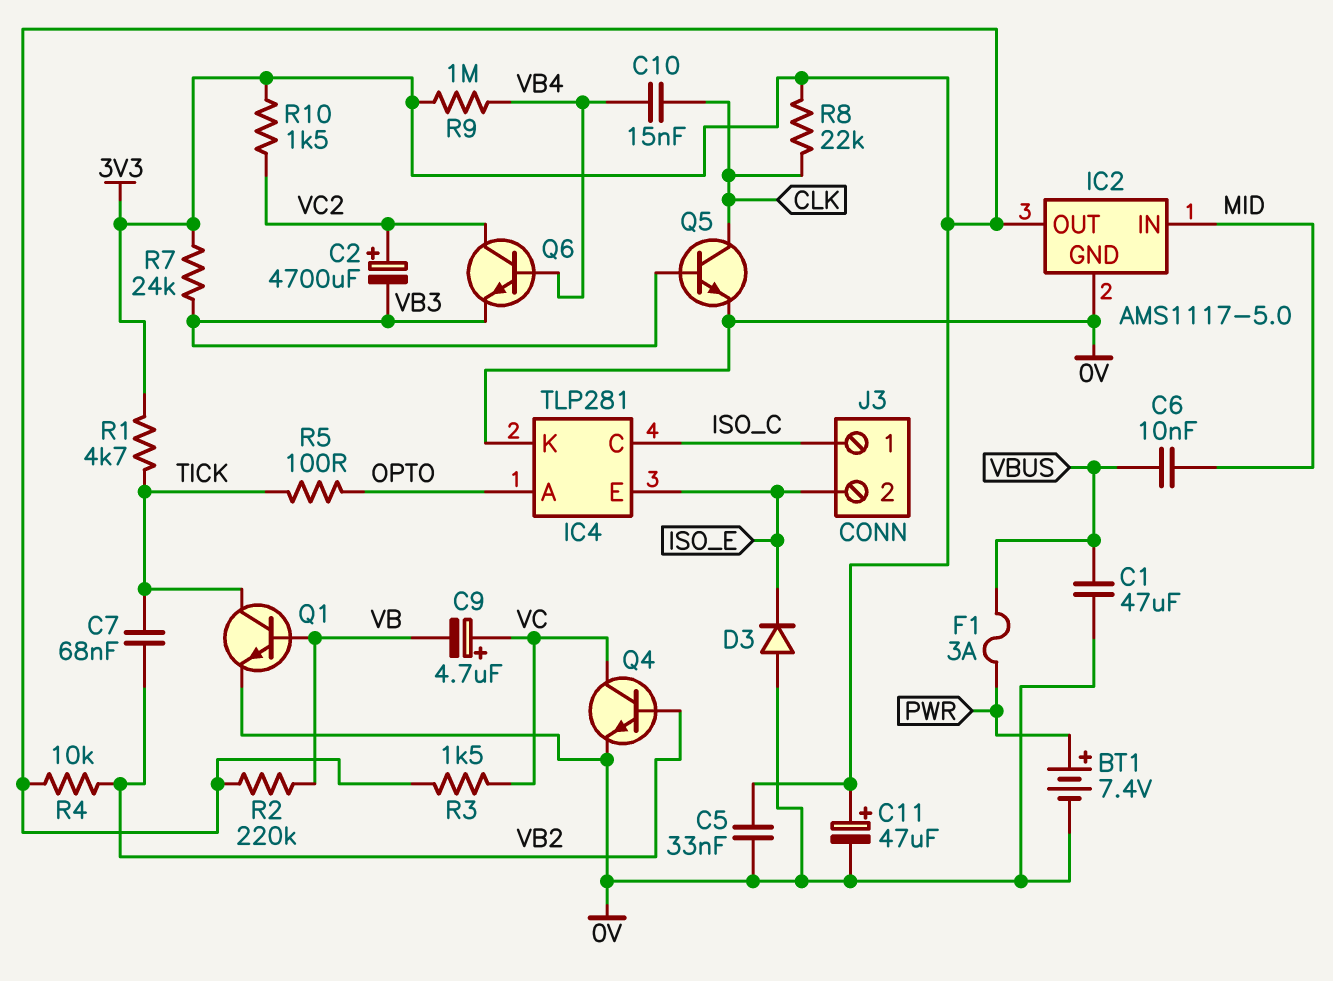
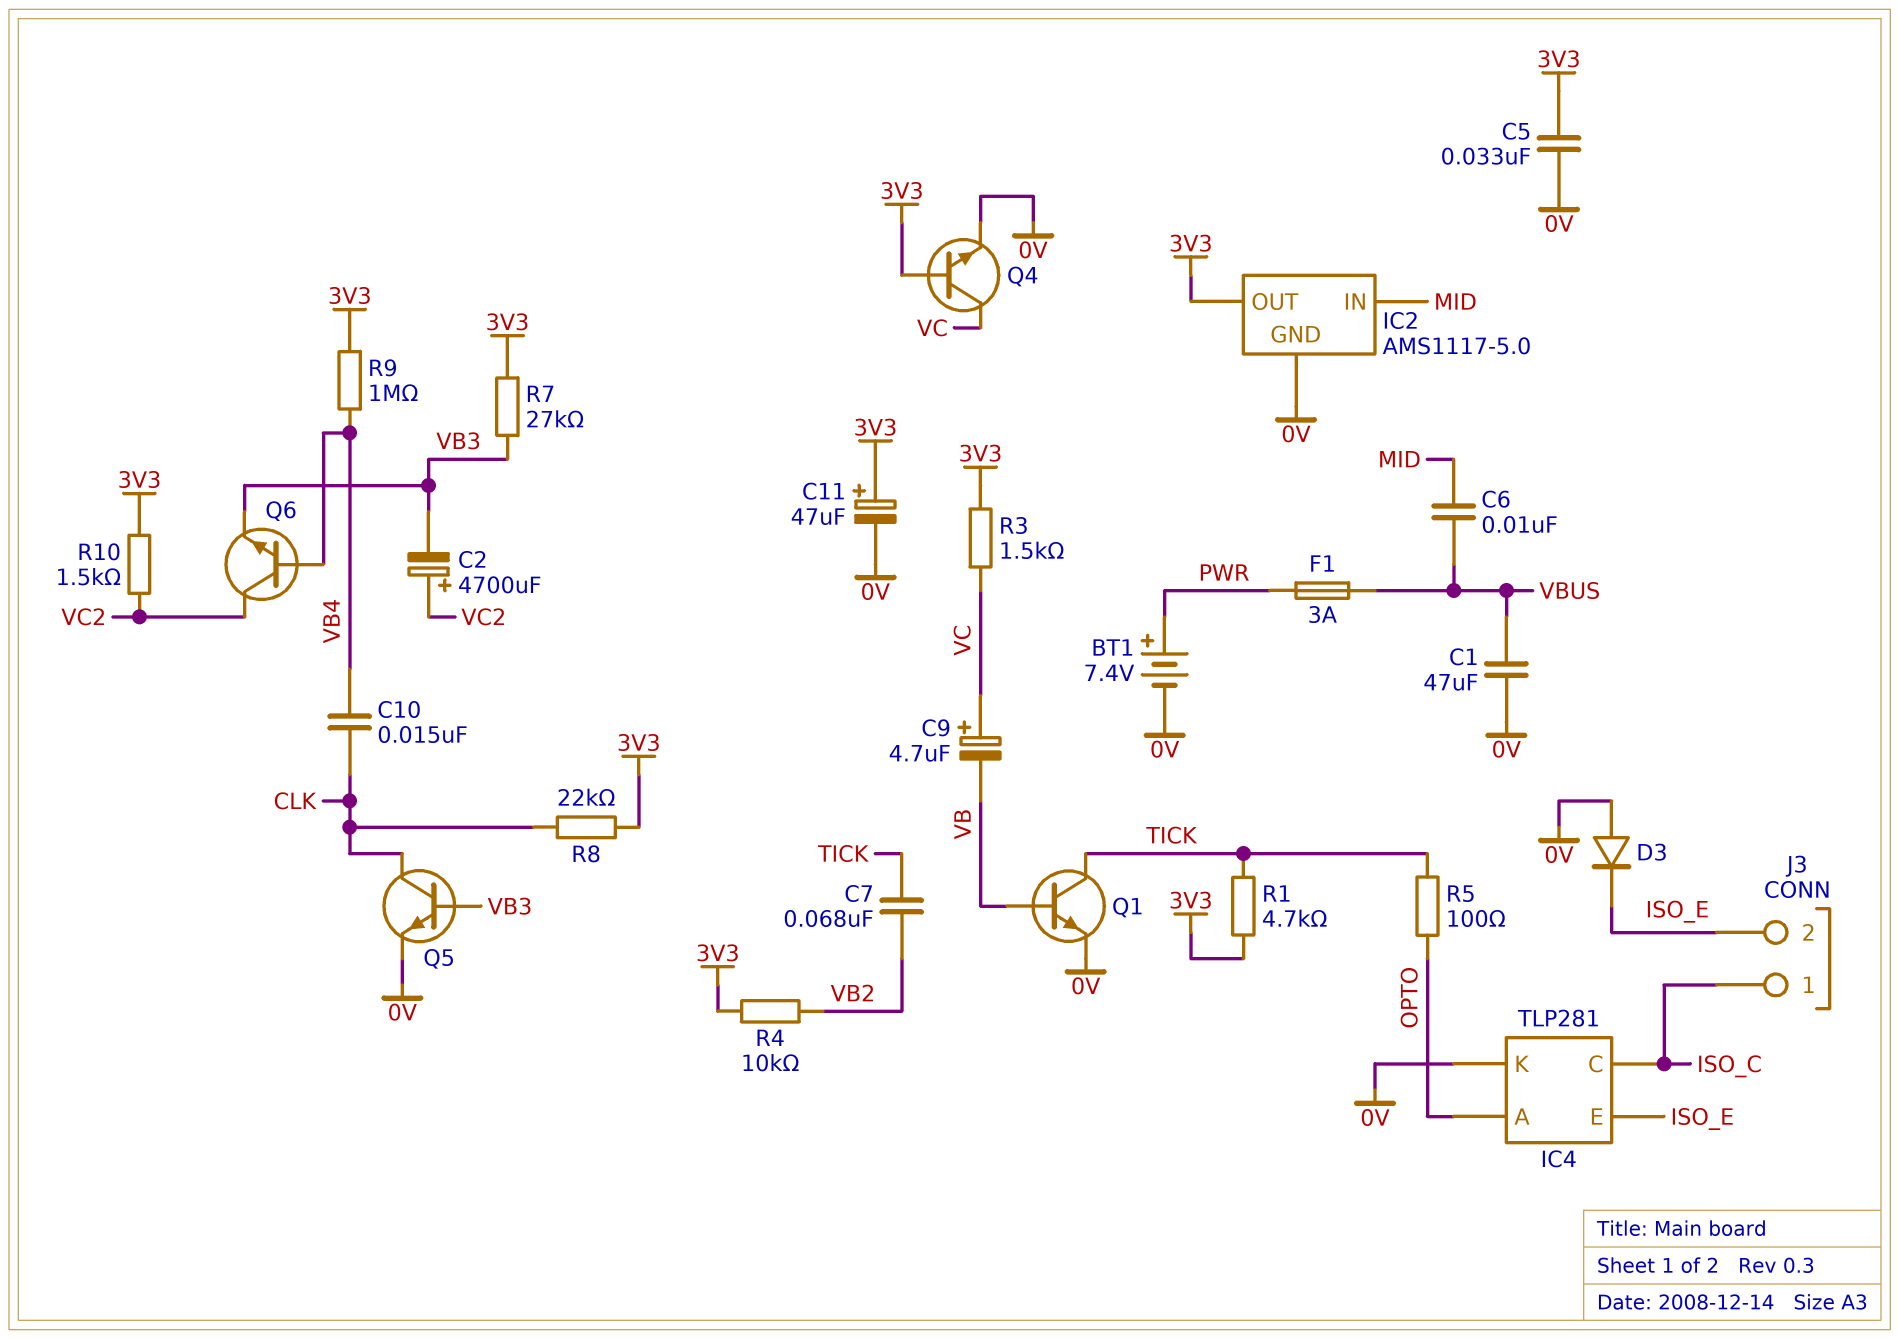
Q4: NPN (B VB2, C VC, E 0V) -> NPN (B 3V3, C VC, E 0V)
R2: 220k (3V3, VB) -> none
R7: 24k (3V3, VB3) -> 27k (3V3, VB3)

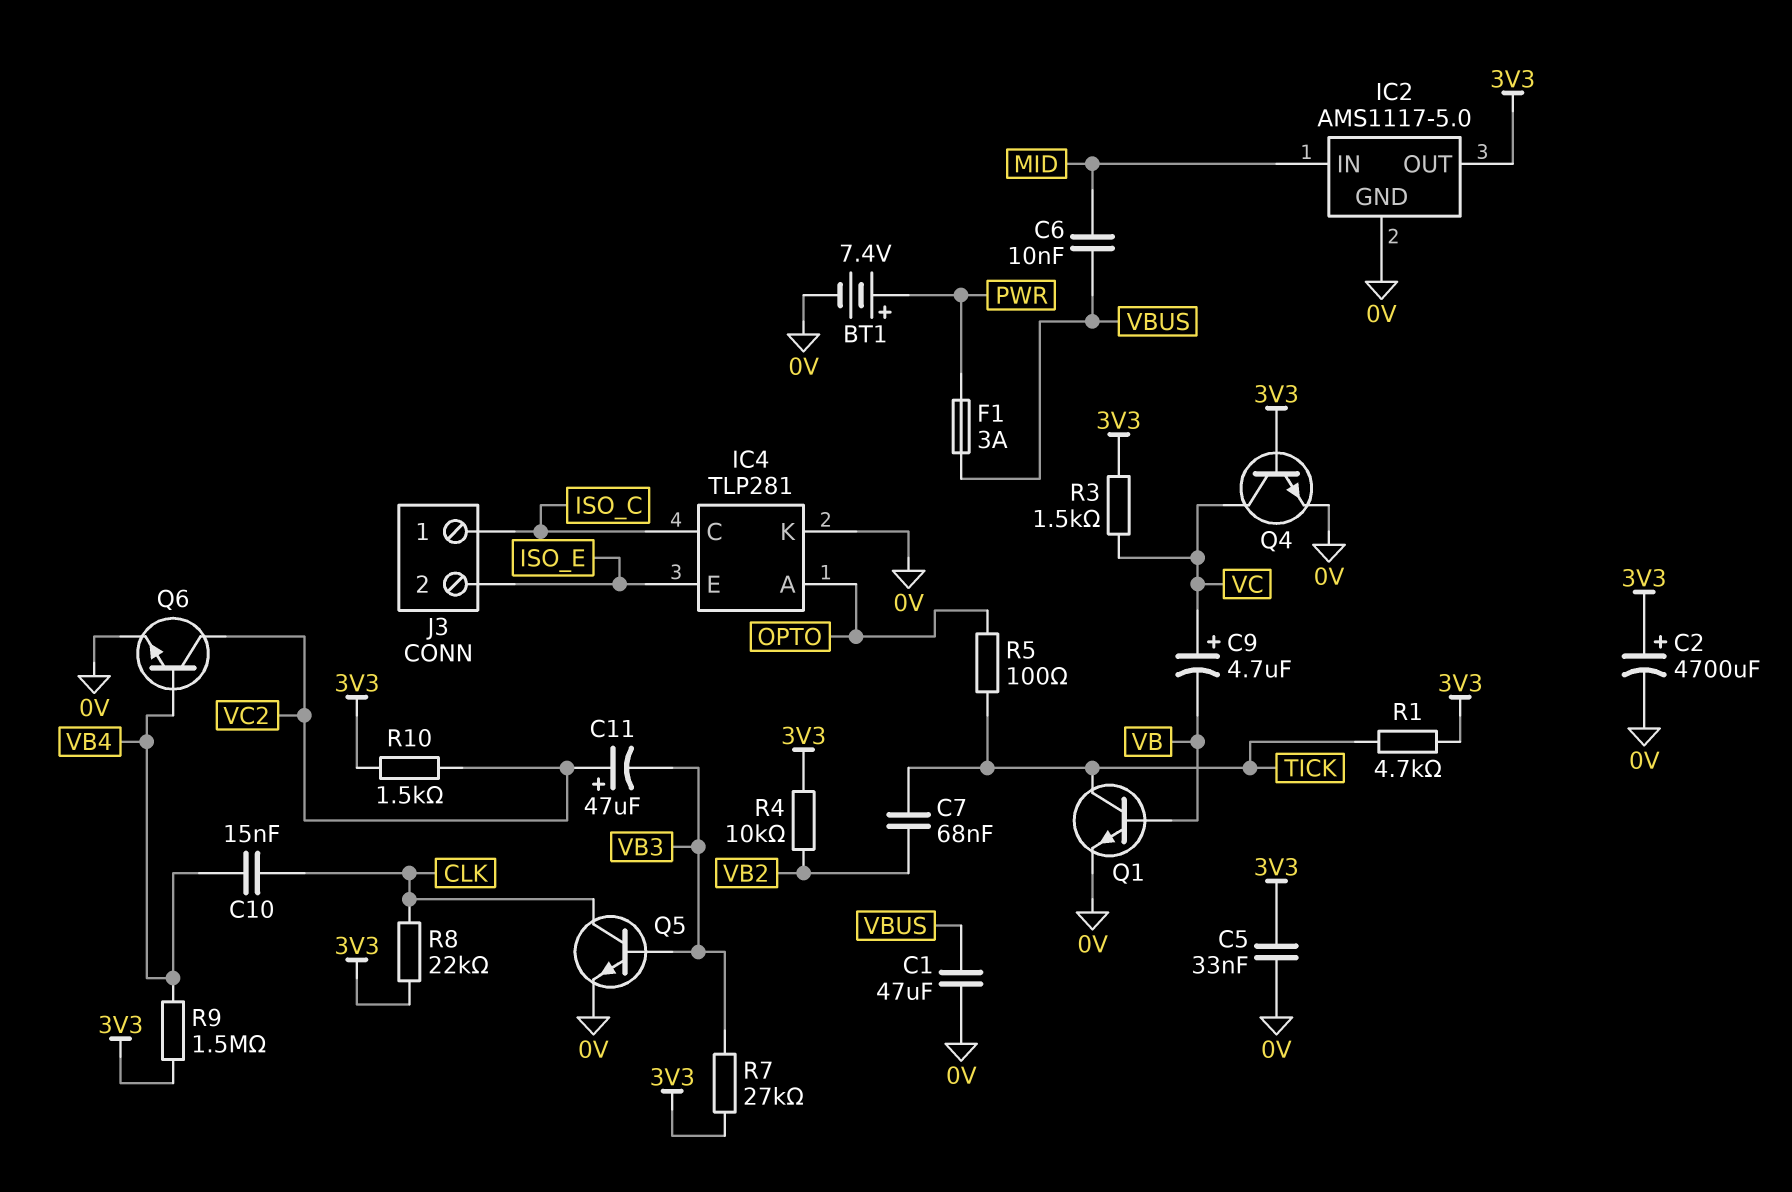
C2: 4700uF (plus VC2, minus VB3) -> 4700uF (plus 3V3, minus 0V)
C11: 47uF (plus 3V3, minus 0V) -> 47uF (plus VC2, minus VB3)
D3: diode (A 0V, K ISO_E) -> none
Q6: NPN (B VB4, C VC2, E VB3) -> NPN (B VB4, C VC2, E 0V)
R9: 1M (3V3, VB4) -> 1.5M (3V3, VB4)

